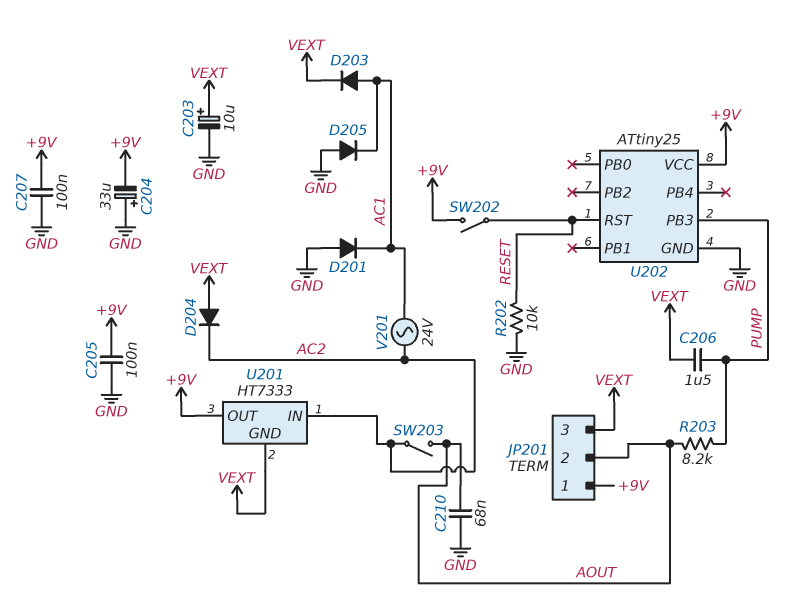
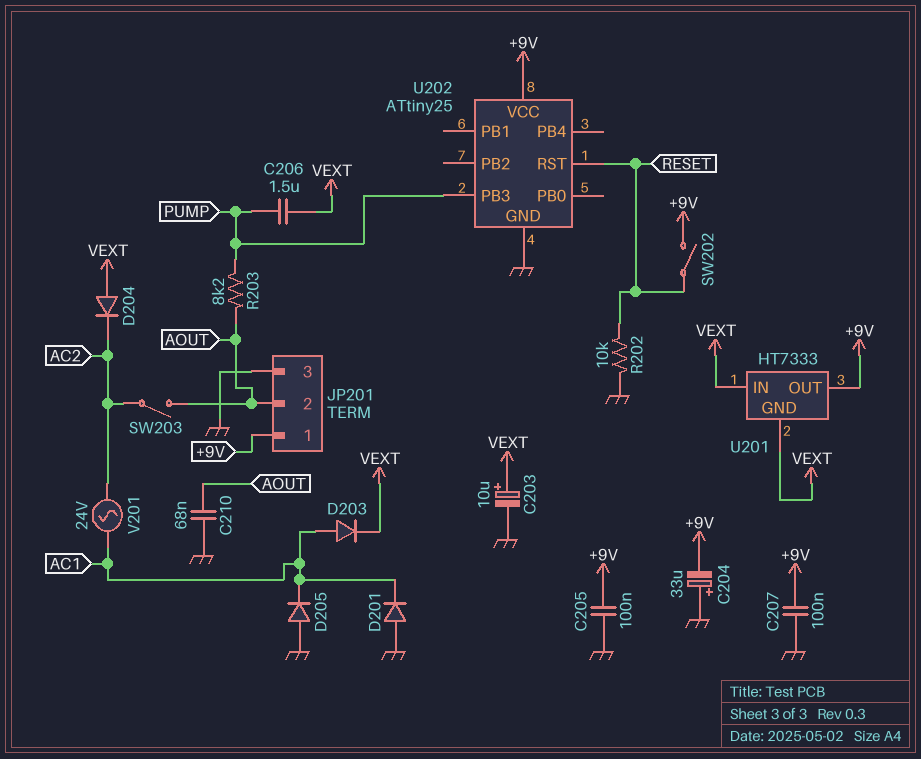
JP201 pin 3: VEXT -> GND
U201 pin IN: AC2 -> VEXT

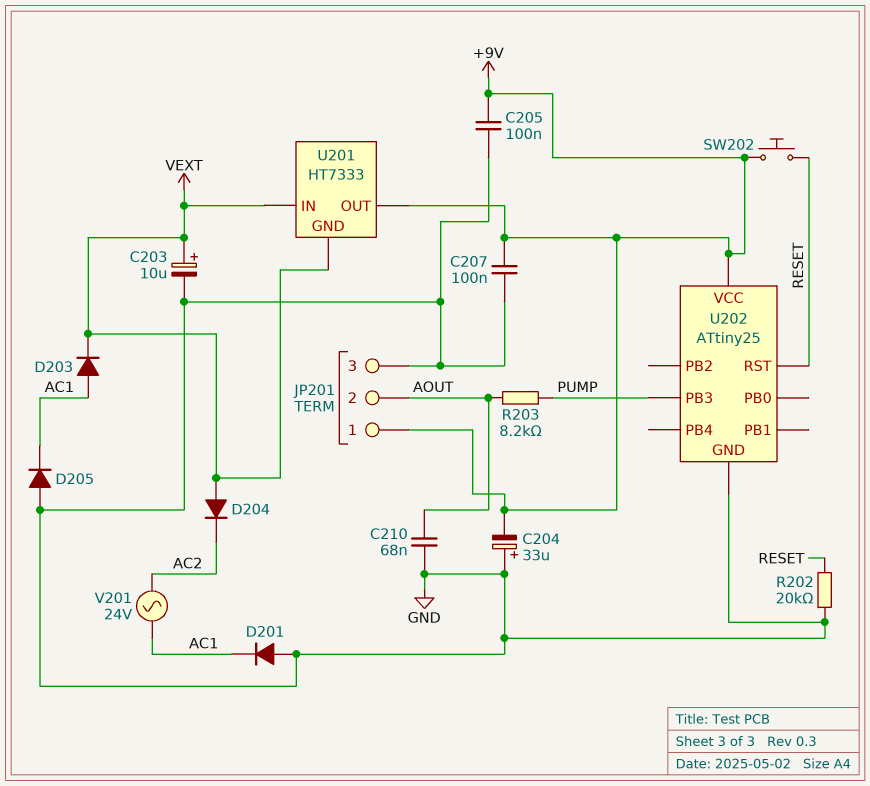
C206: 1.5uF (PUMP, VEXT) -> none
R202: 10k (GND, RESET) -> 20k (GND, RESET)
SW202: switch (+9V, RESET) -> button (+9V, RESET)
SW203: switch (AC2, AOUT) -> none

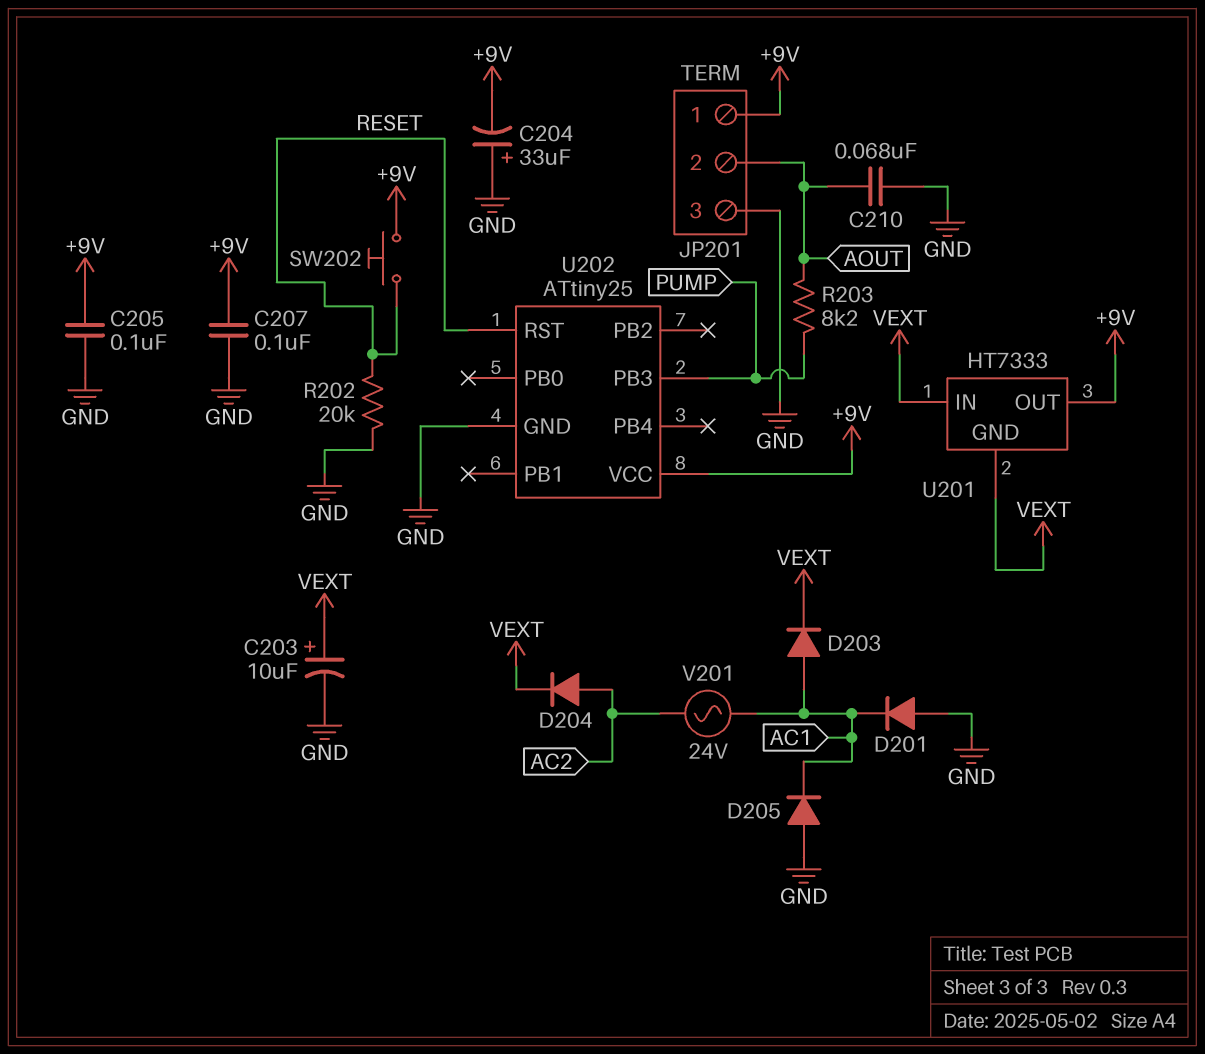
D204: diode (A VEXT, K AC2) -> diode (A AC2, K VEXT)

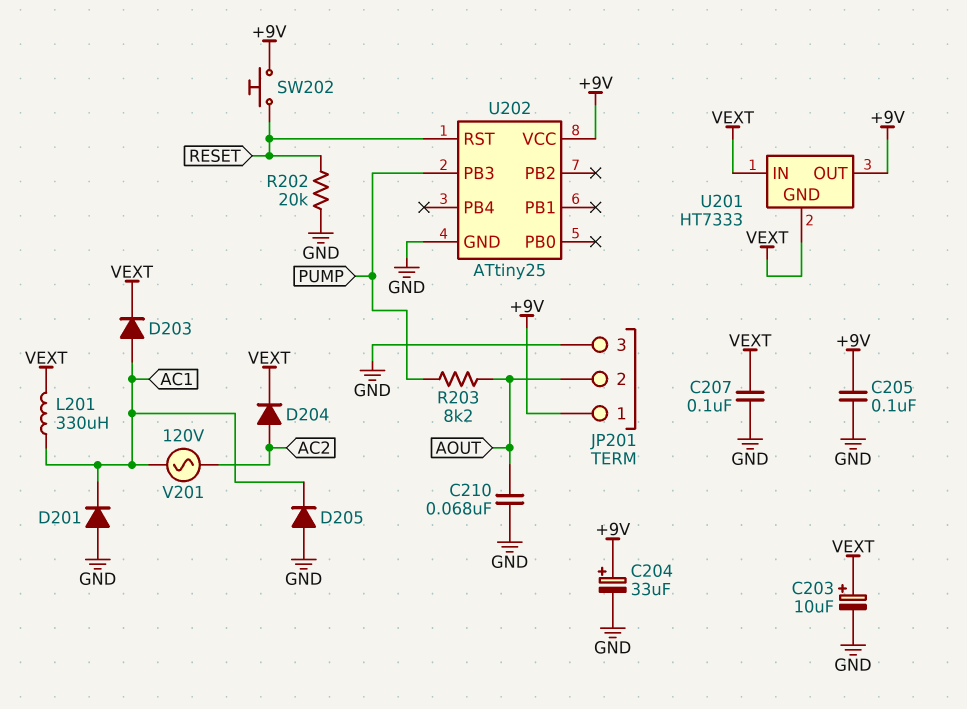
C204: 33uF (plus GND, minus +9V) -> 33uF (plus +9V, minus GND)
C207: 100nF (+9V, GND) -> 100nF (GND, VEXT)
L201: none -> 330uH (AC1, VEXT)
V201: AC 24V (AC1, AC2) -> AC 120V (AC1, AC2)

